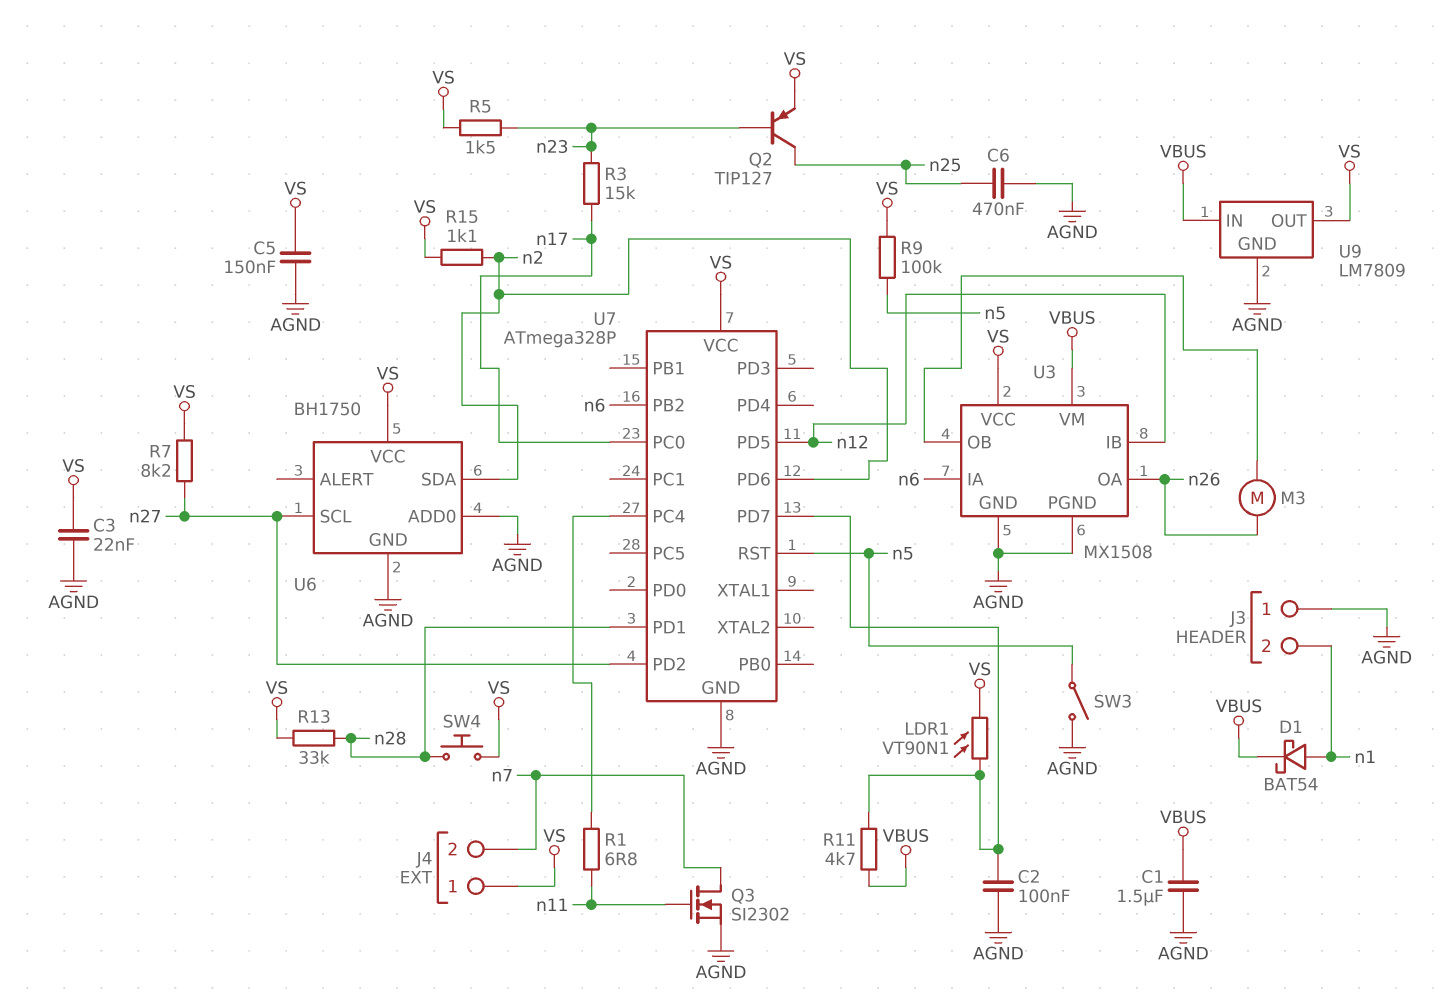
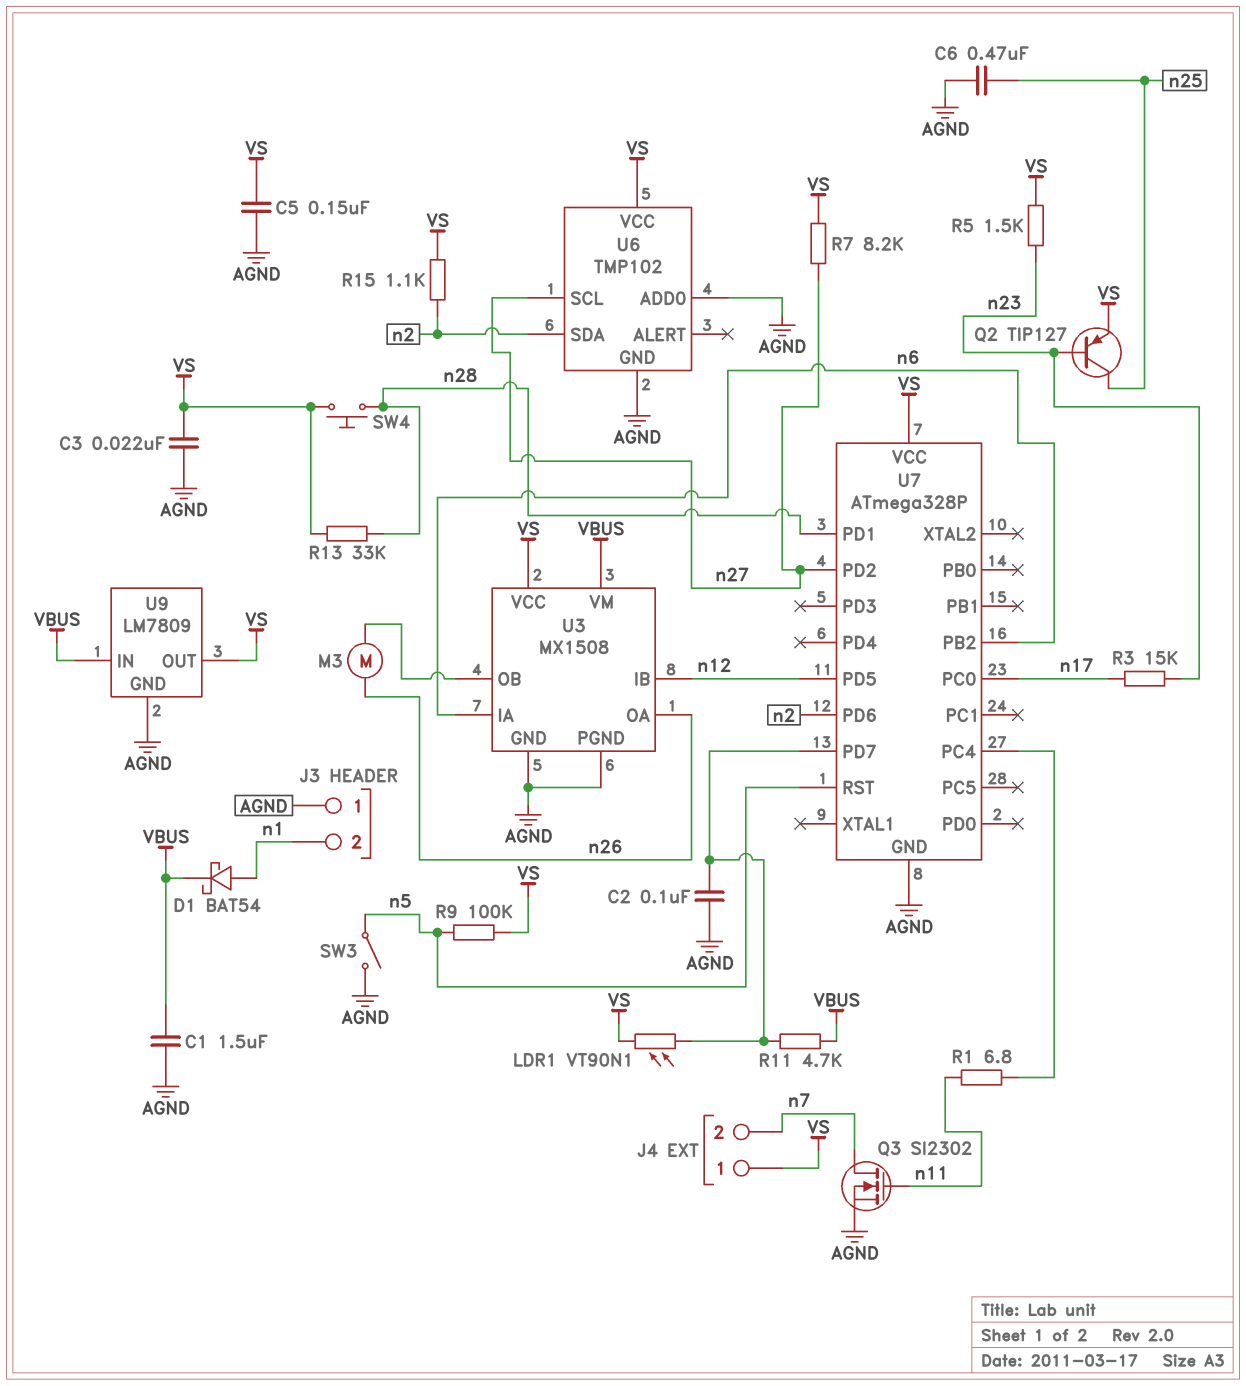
U6: BH1750 -> TMP102

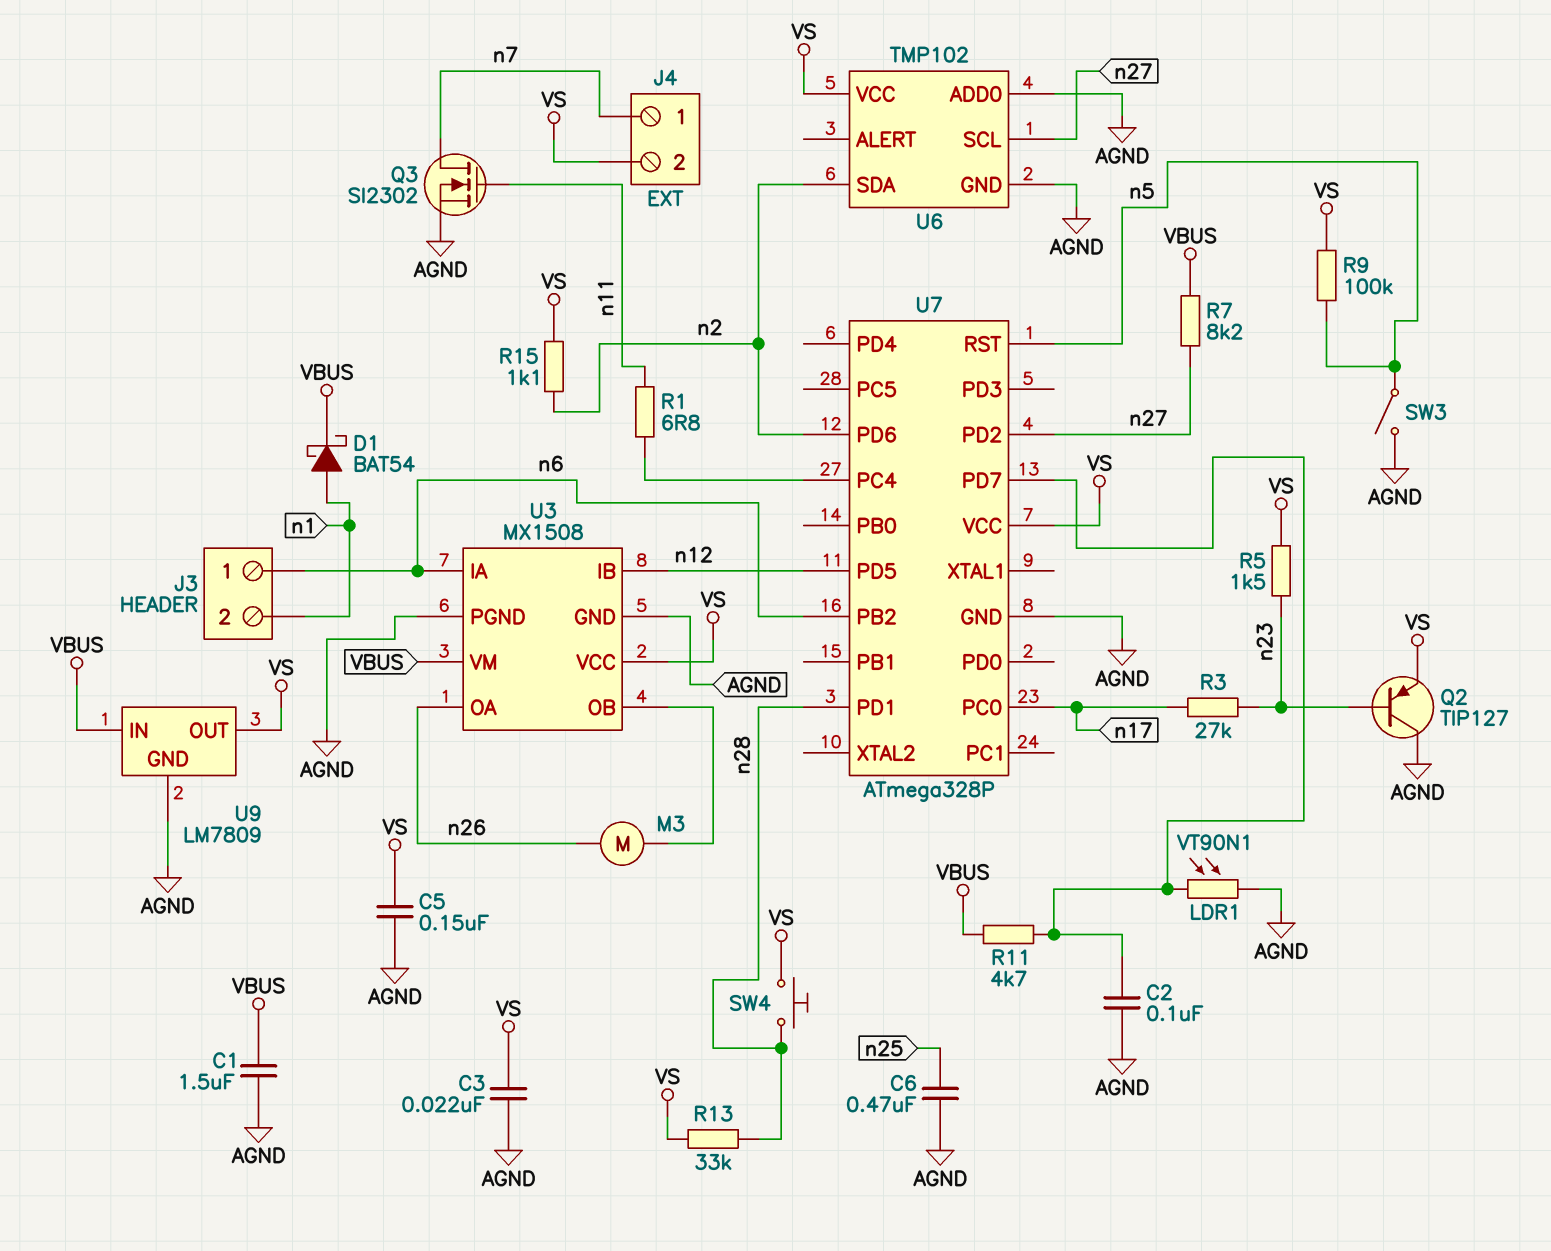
J3 pin 1: AGND -> n6
J4 pin 1: VS -> n7
J4 pin 2: n7 -> VS
LDR1: VT90N1 (U7/PD7, VS) -> VT90N1 (AGND, U7/PD7)
Q2: PNP TIP127 (B n23, C n25, E VS) -> PNP TIP127 (B n23, C AGND, E VS)
R3: 15k (n17, n23) -> 27k (n17, n23)
R7: 8.2k (VS, n27) -> 8.2k (VBUS, n27)

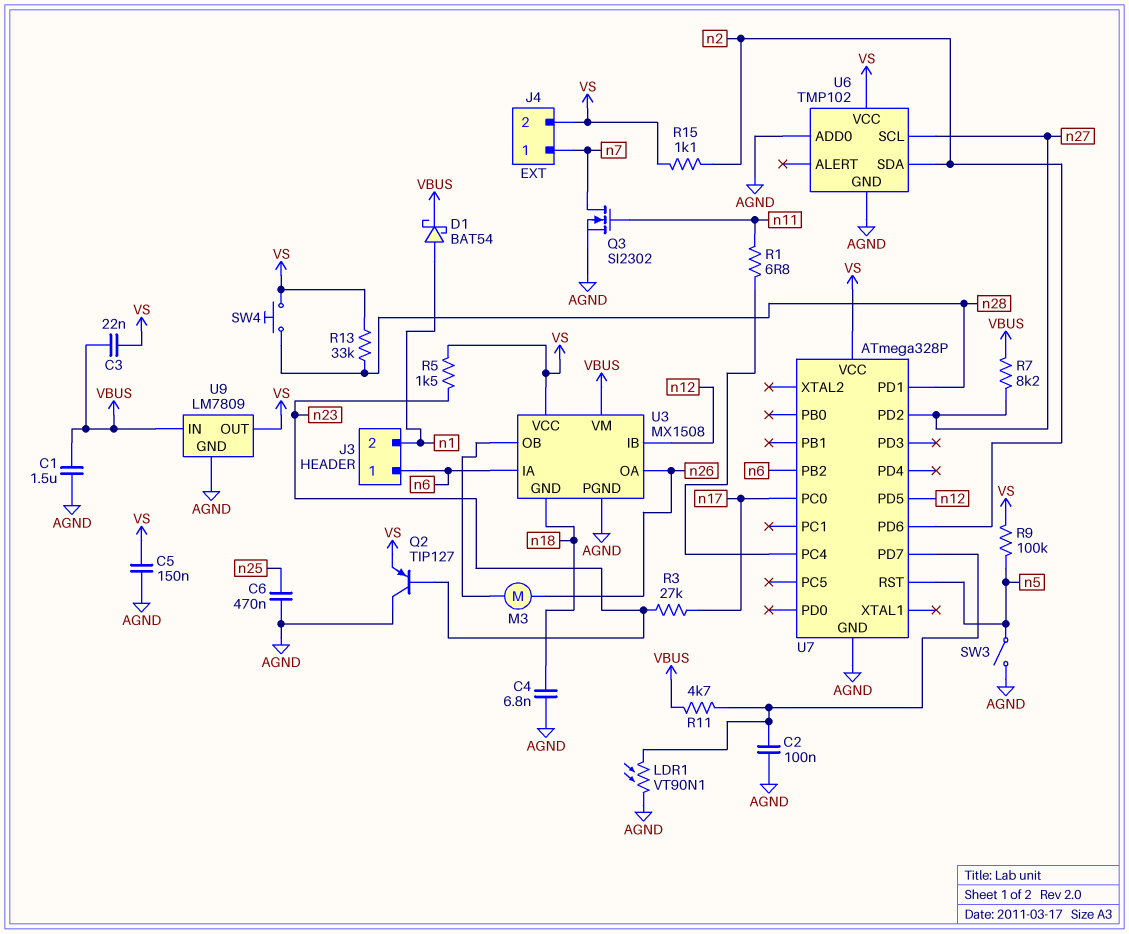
C3: 22nF (AGND, VS) -> 22nF (VBUS, VS)
C4: none -> 6.8nF (AGND, n18)
U3 pin GND: AGND -> n18

